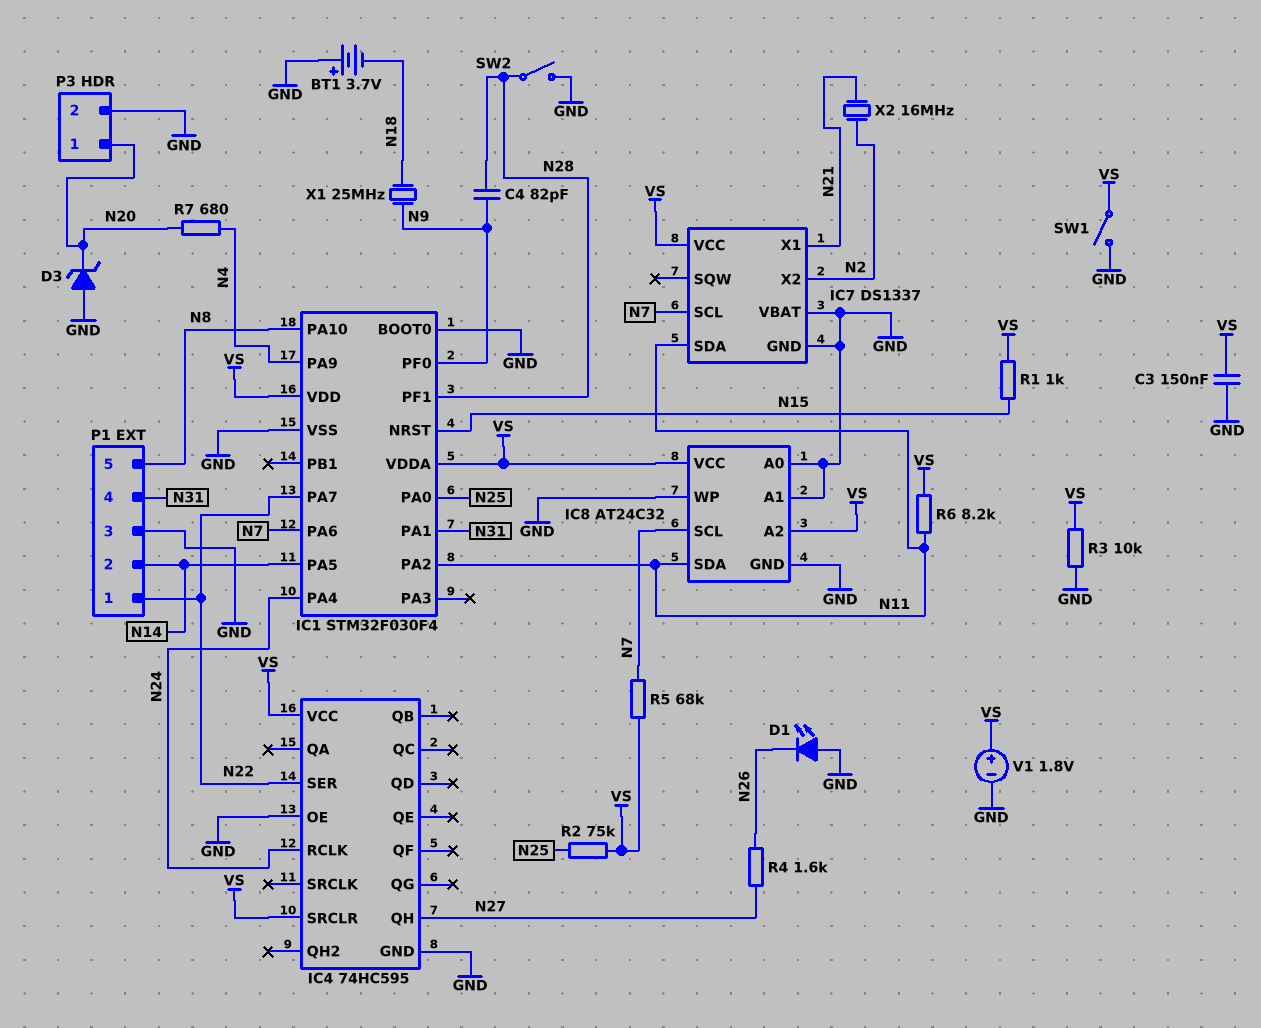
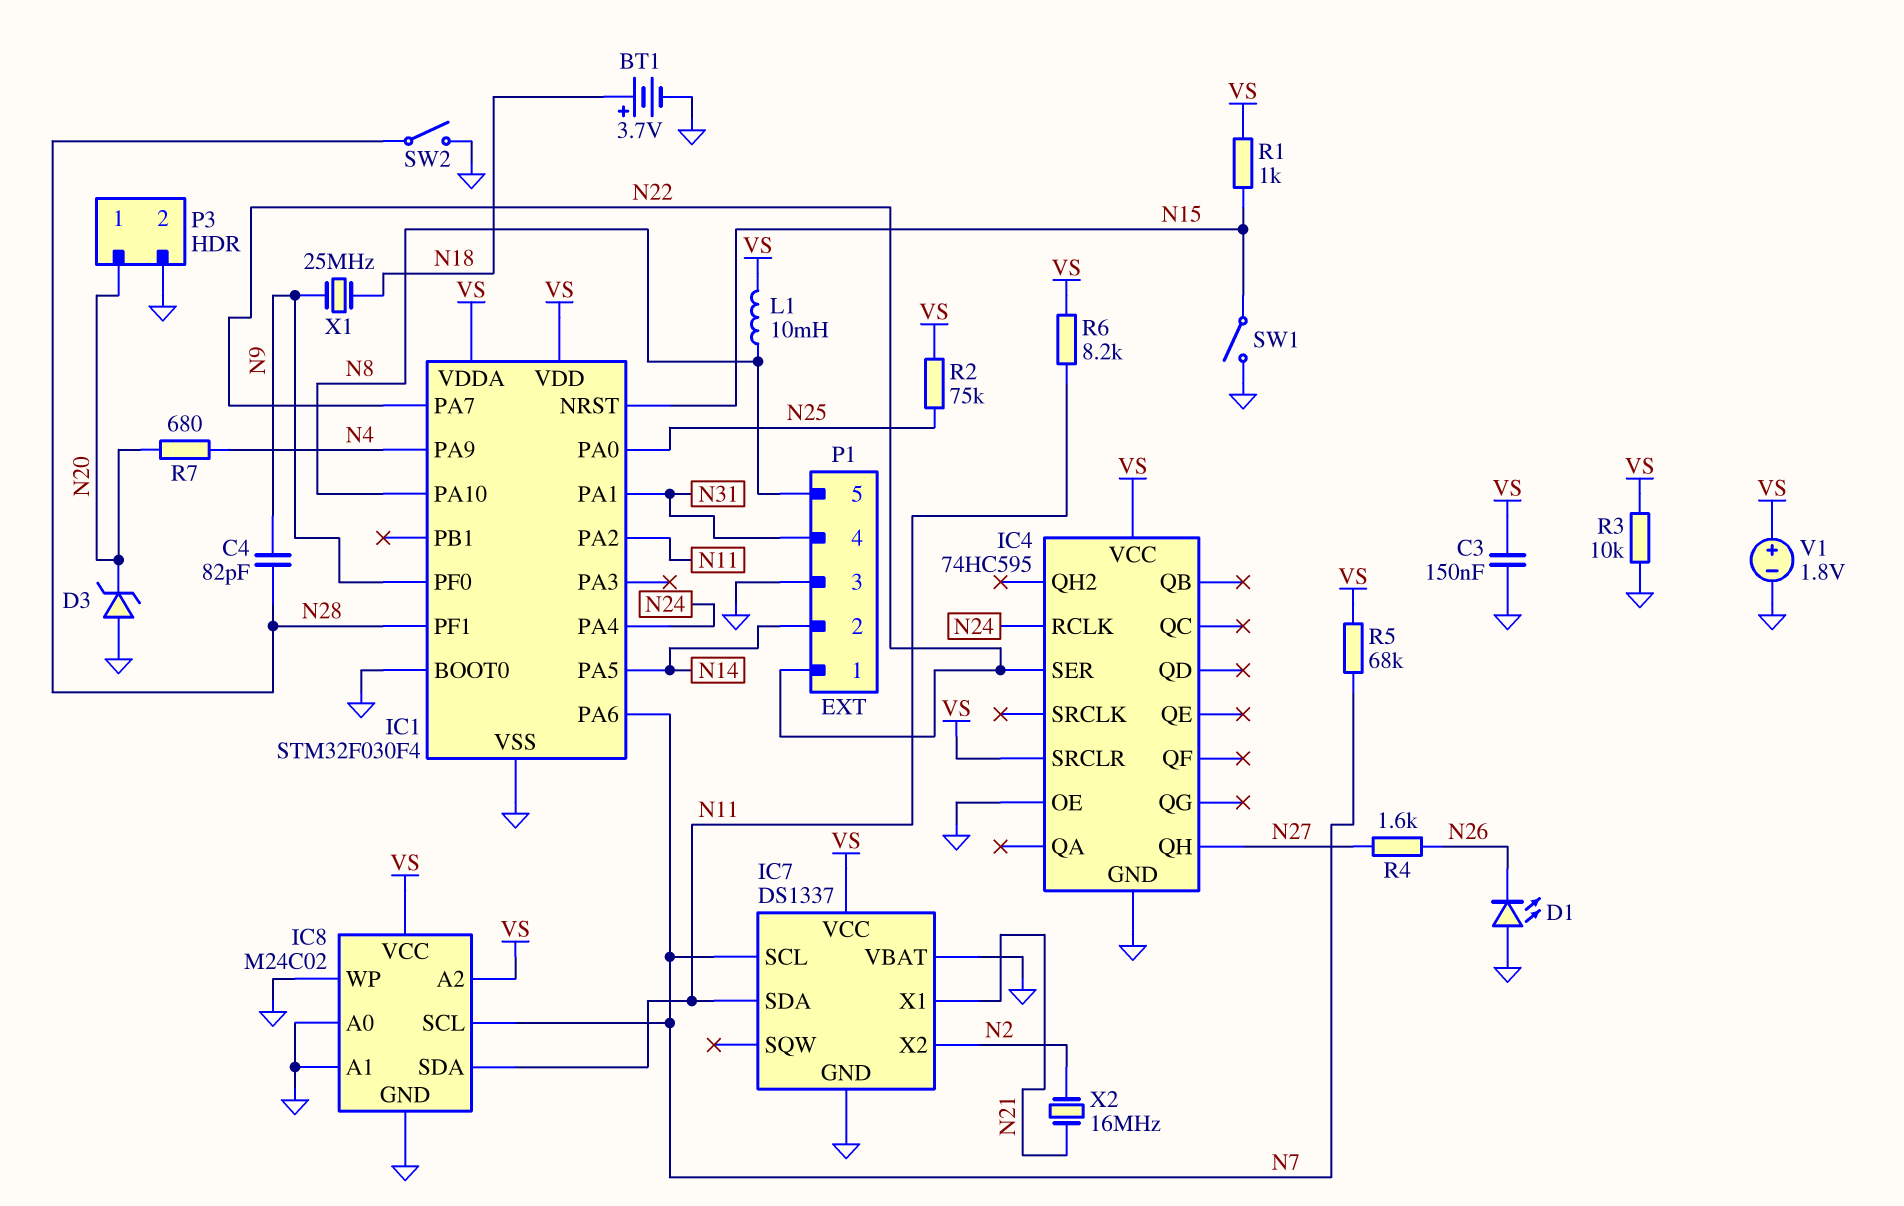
BT1: 3.7V (plus GND, minus N18) -> 3.7V (plus N18, minus GND)
IC8: AT24C32 -> M24C02
L1: none -> 10mH (N8, VS)
SW1: switch (GND, VS) -> switch (GND, N15)

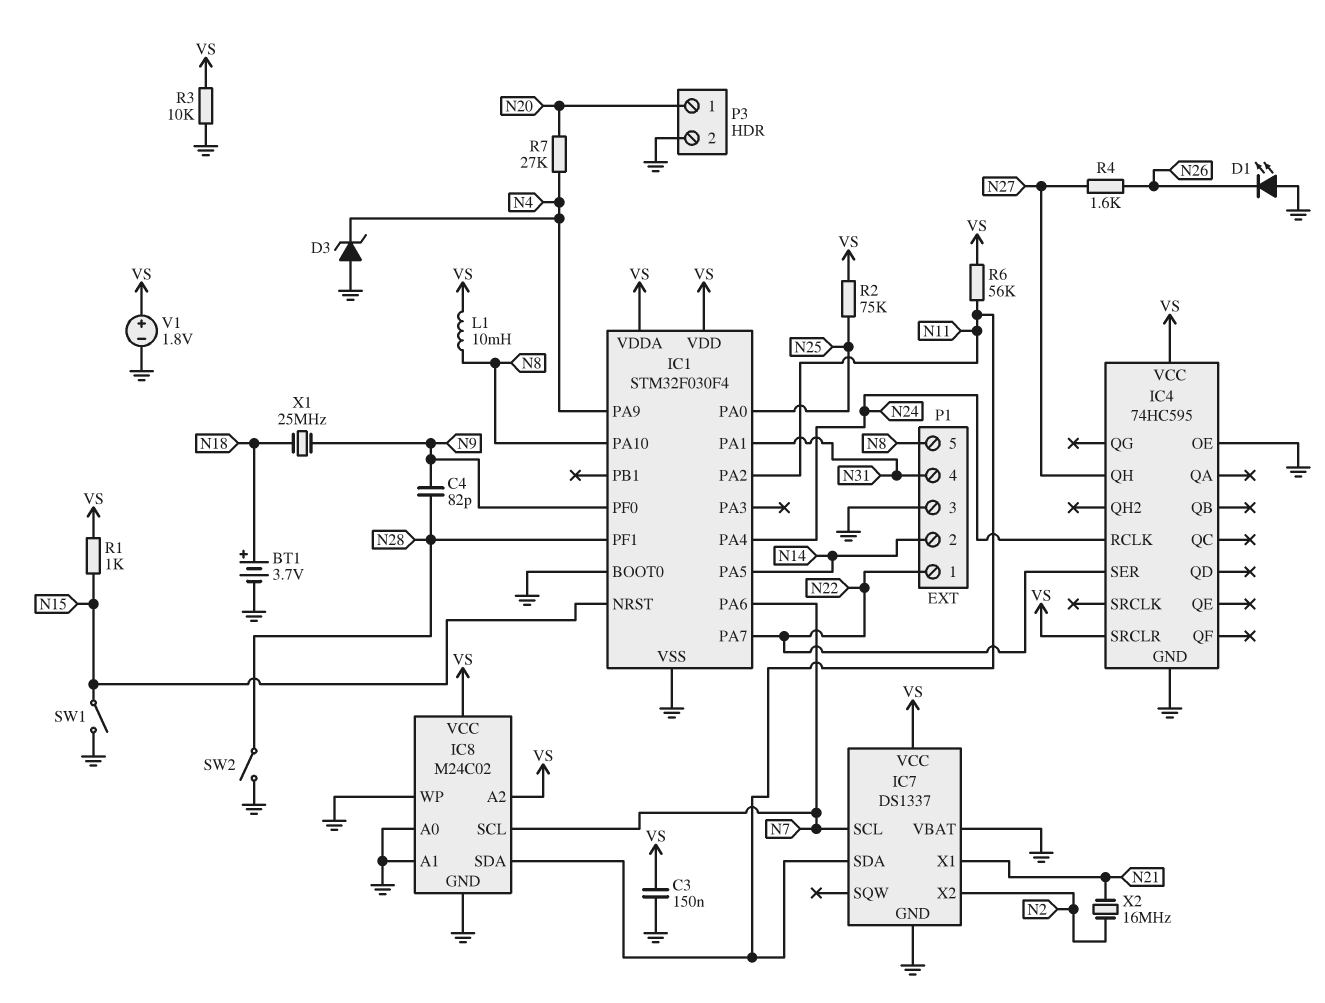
D3: zener (A GND, K N20) -> zener (A GND, K N4)
R5: 68k (N7, VS) -> none
R6: 8.2k (N11, VS) -> 56k (N11, VS)
R7: 680 (N4, N20) -> 27k (N4, N20)

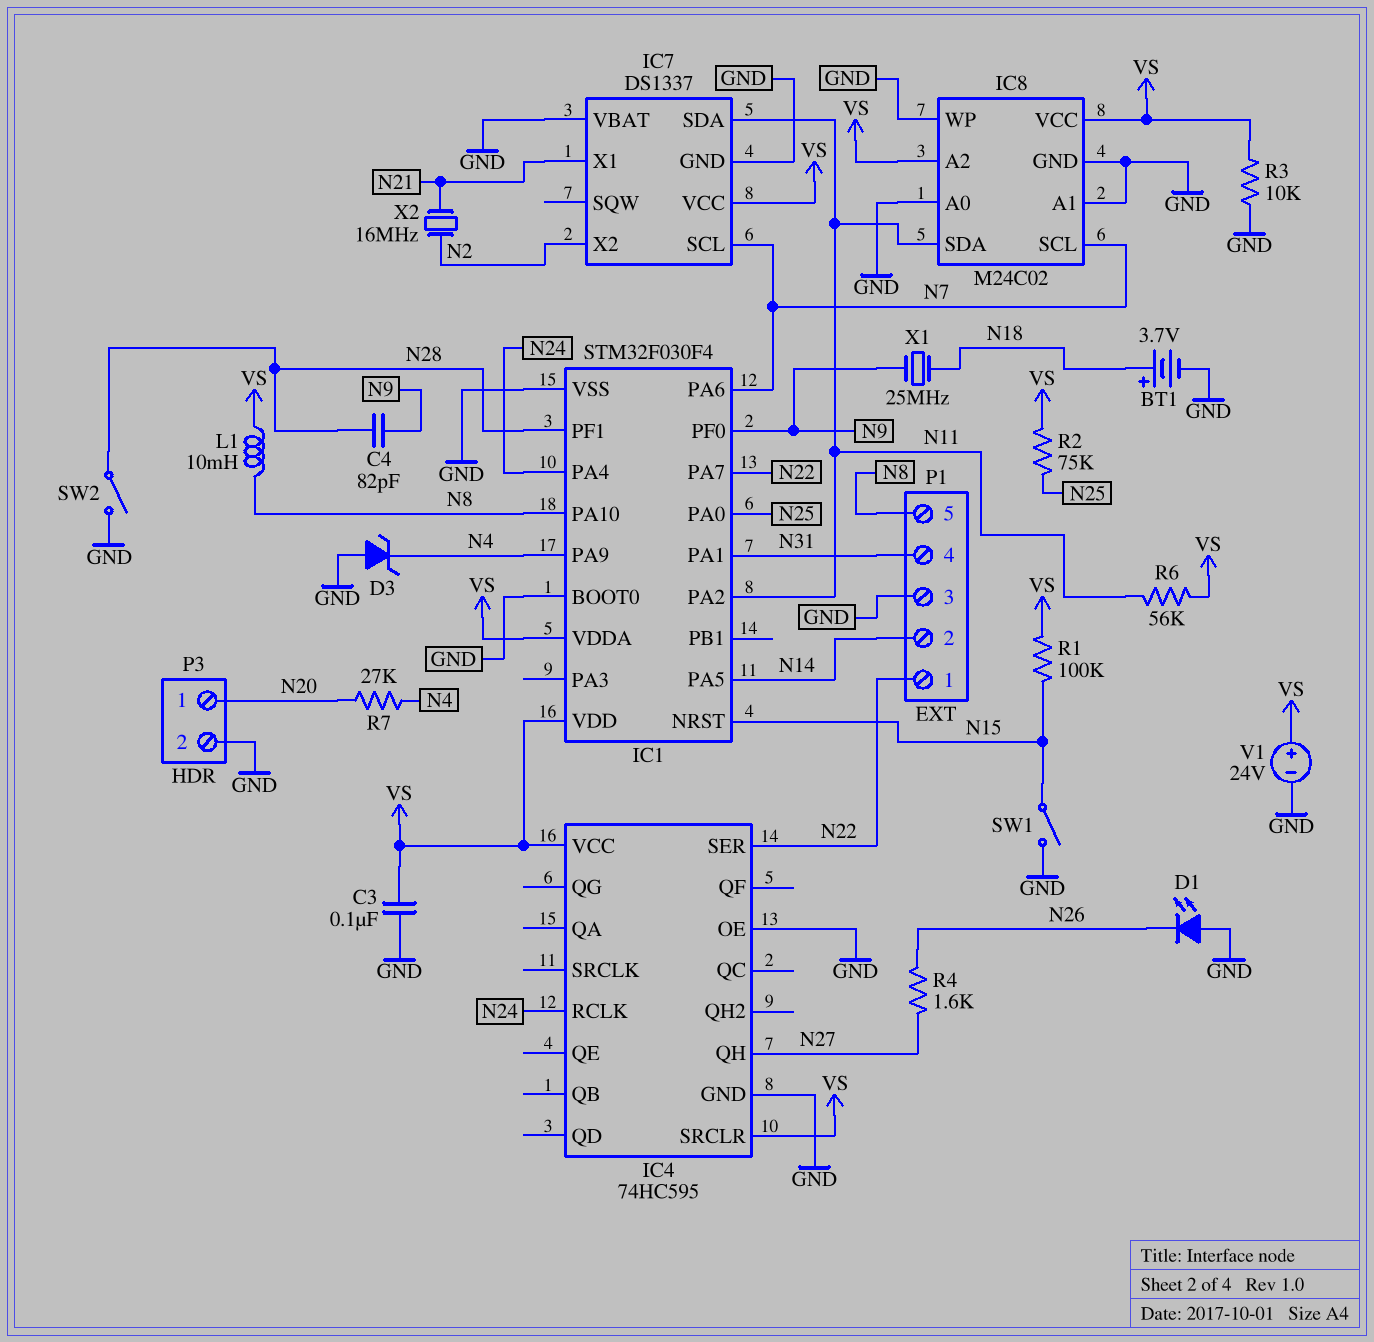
C3: 150nF (GND, VS) -> 100nF (GND, VS)
R1: 1k (N15, VS) -> 100k (N15, VS)
V1: 1.8V (plus VS, minus GND) -> 24V (plus VS, minus GND)

